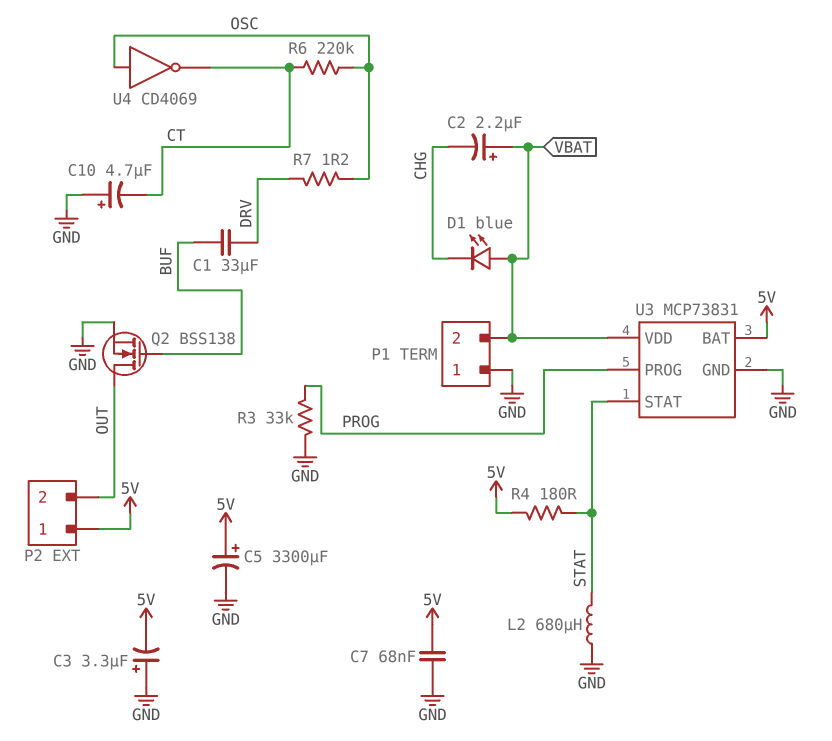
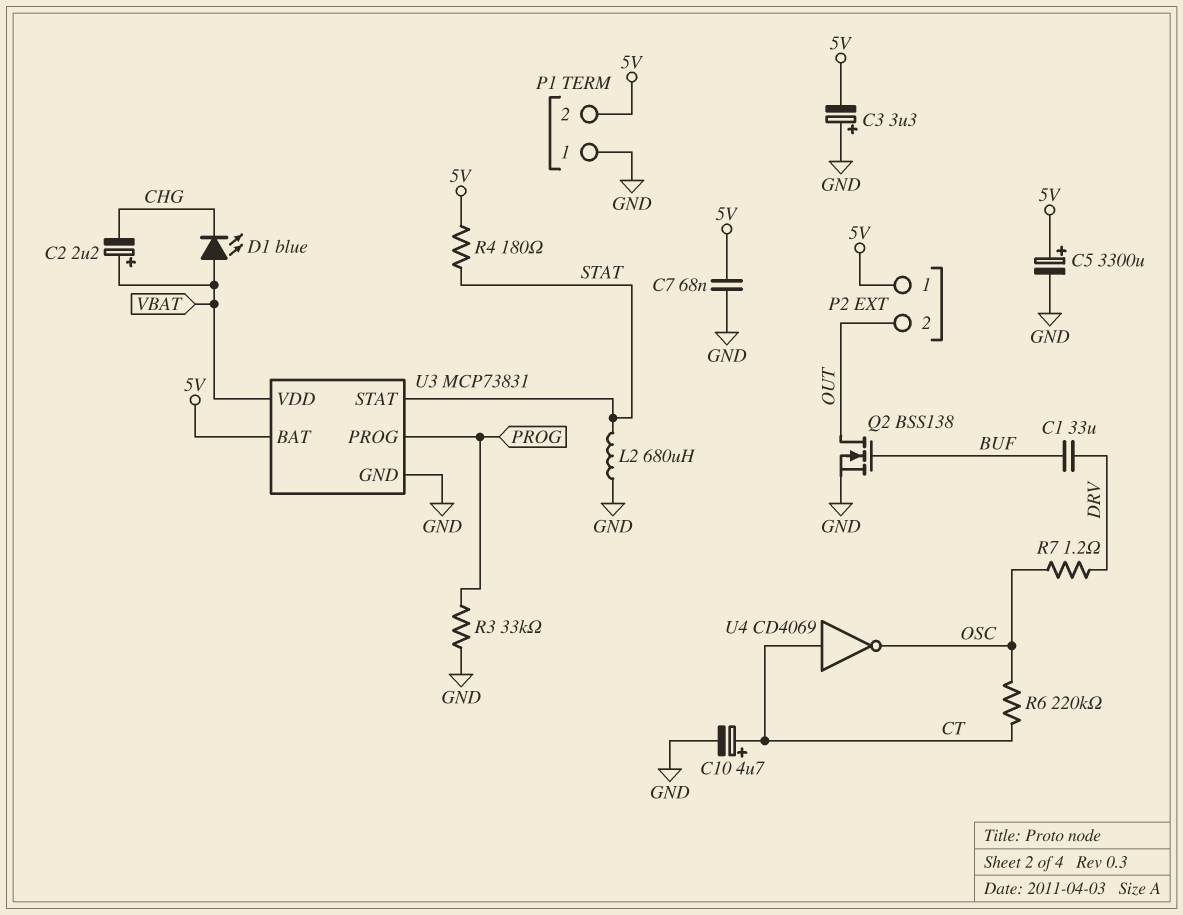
C10: 4.7uF (plus GND, minus CT) -> 4.7uF (plus CT, minus GND)
P1 pin 2: VBAT -> 5V
U4: NOT CD4069 (in OSC, out CT) -> NOT CD4069 (in CT, out OSC)

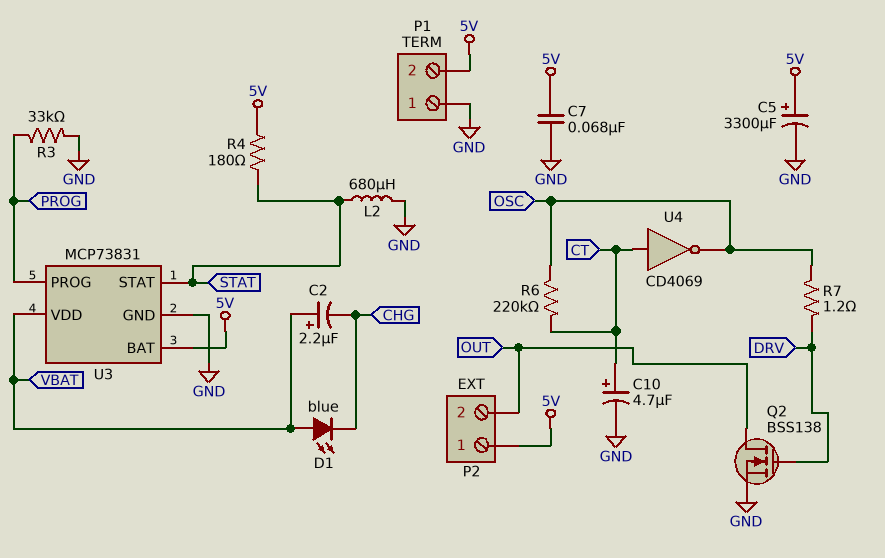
C1: 33uF (BUF, DRV) -> none
C3: 3.3uF (plus GND, minus 5V) -> none
Q2: NMOS BSS138 (G BUF, D OUT, S GND) -> NMOS BSS138 (G DRV, D OUT, S GND)

